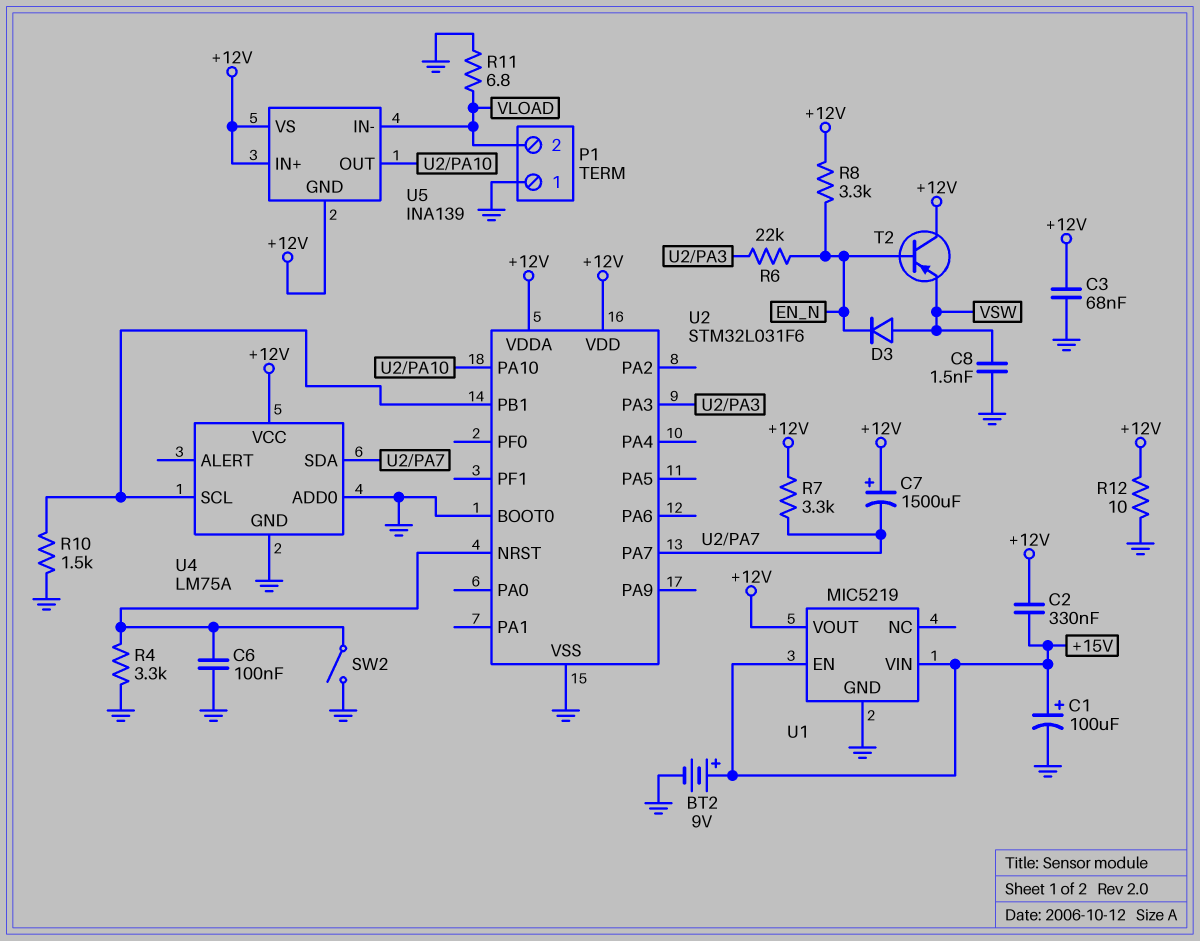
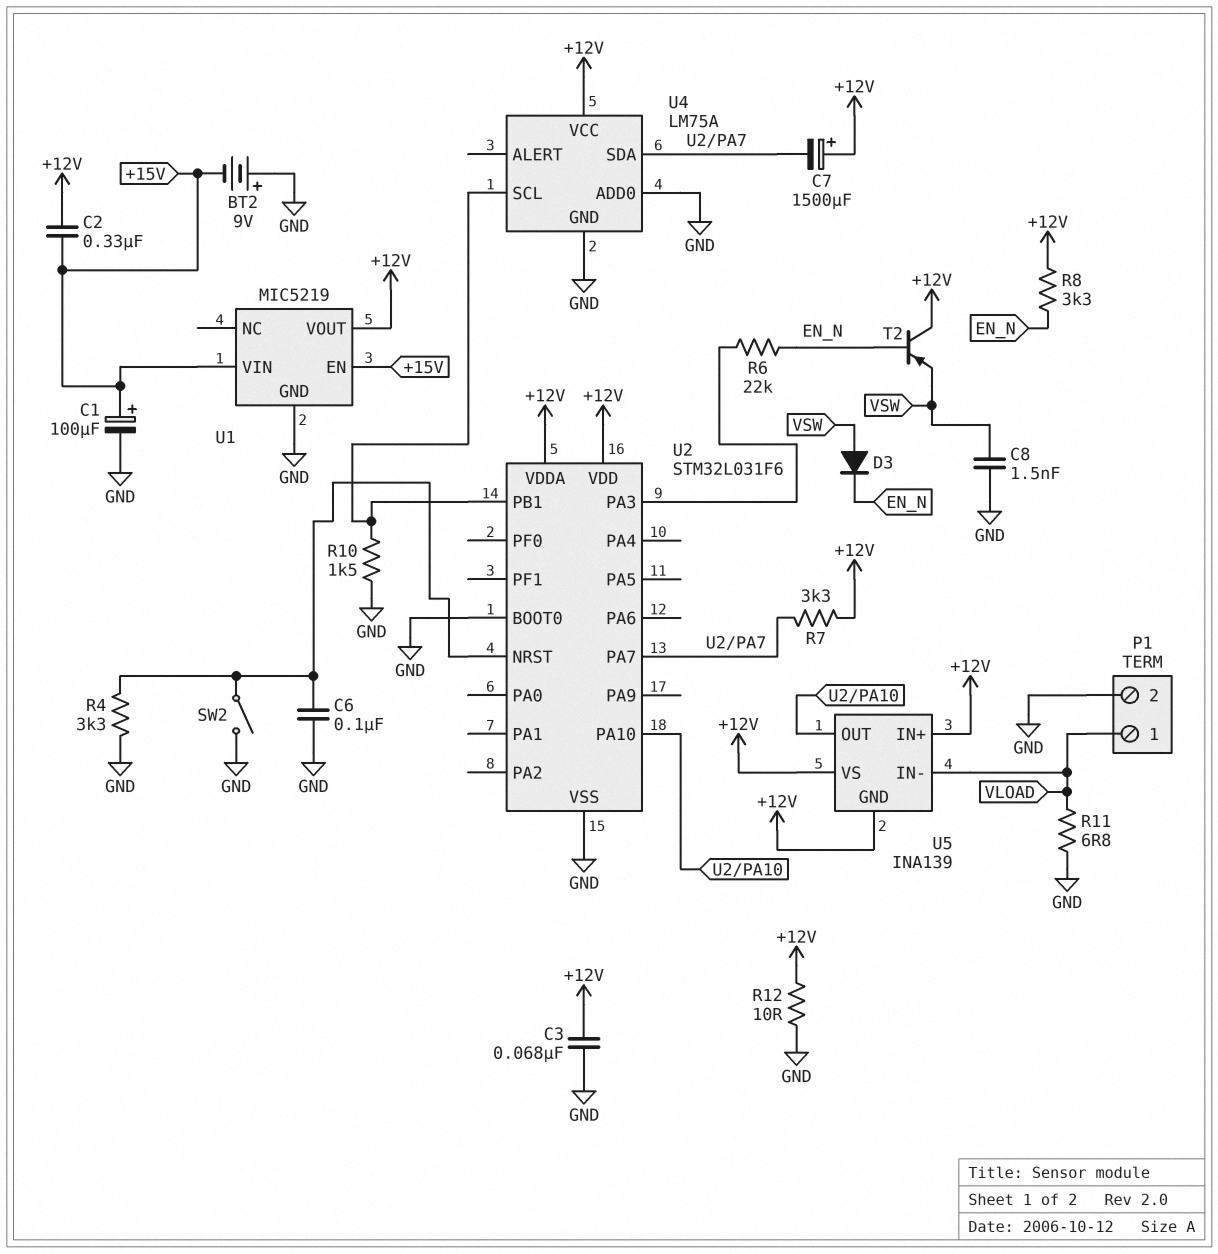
BT2: 9V (plus +15V, minus GND) -> 9V (plus GND, minus +15V)
P1 pin 1: GND -> VLOAD
P1 pin 2: VLOAD -> GND

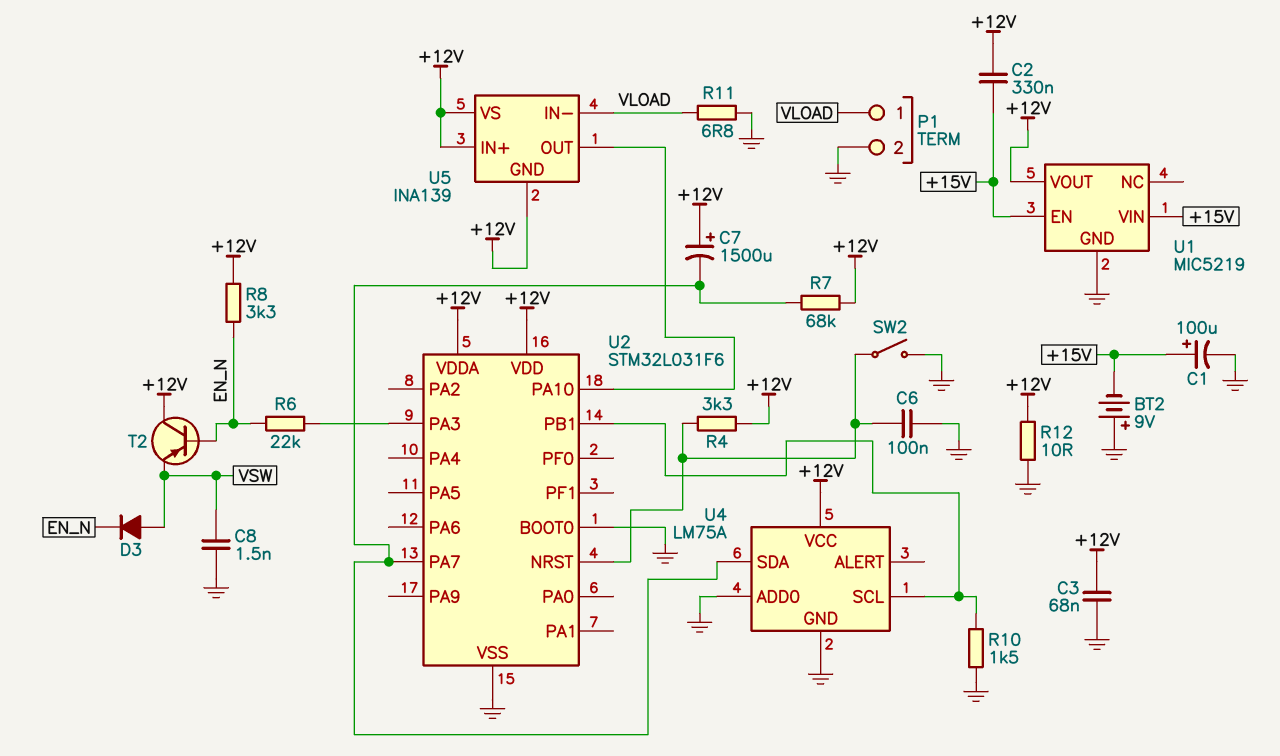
R4: 3.3k (GND, U2/NRST) -> 3.3k (+12V, U2/NRST)
R7: 3.3k (+12V, U2/PA7) -> 68k (+12V, U2/PA7)

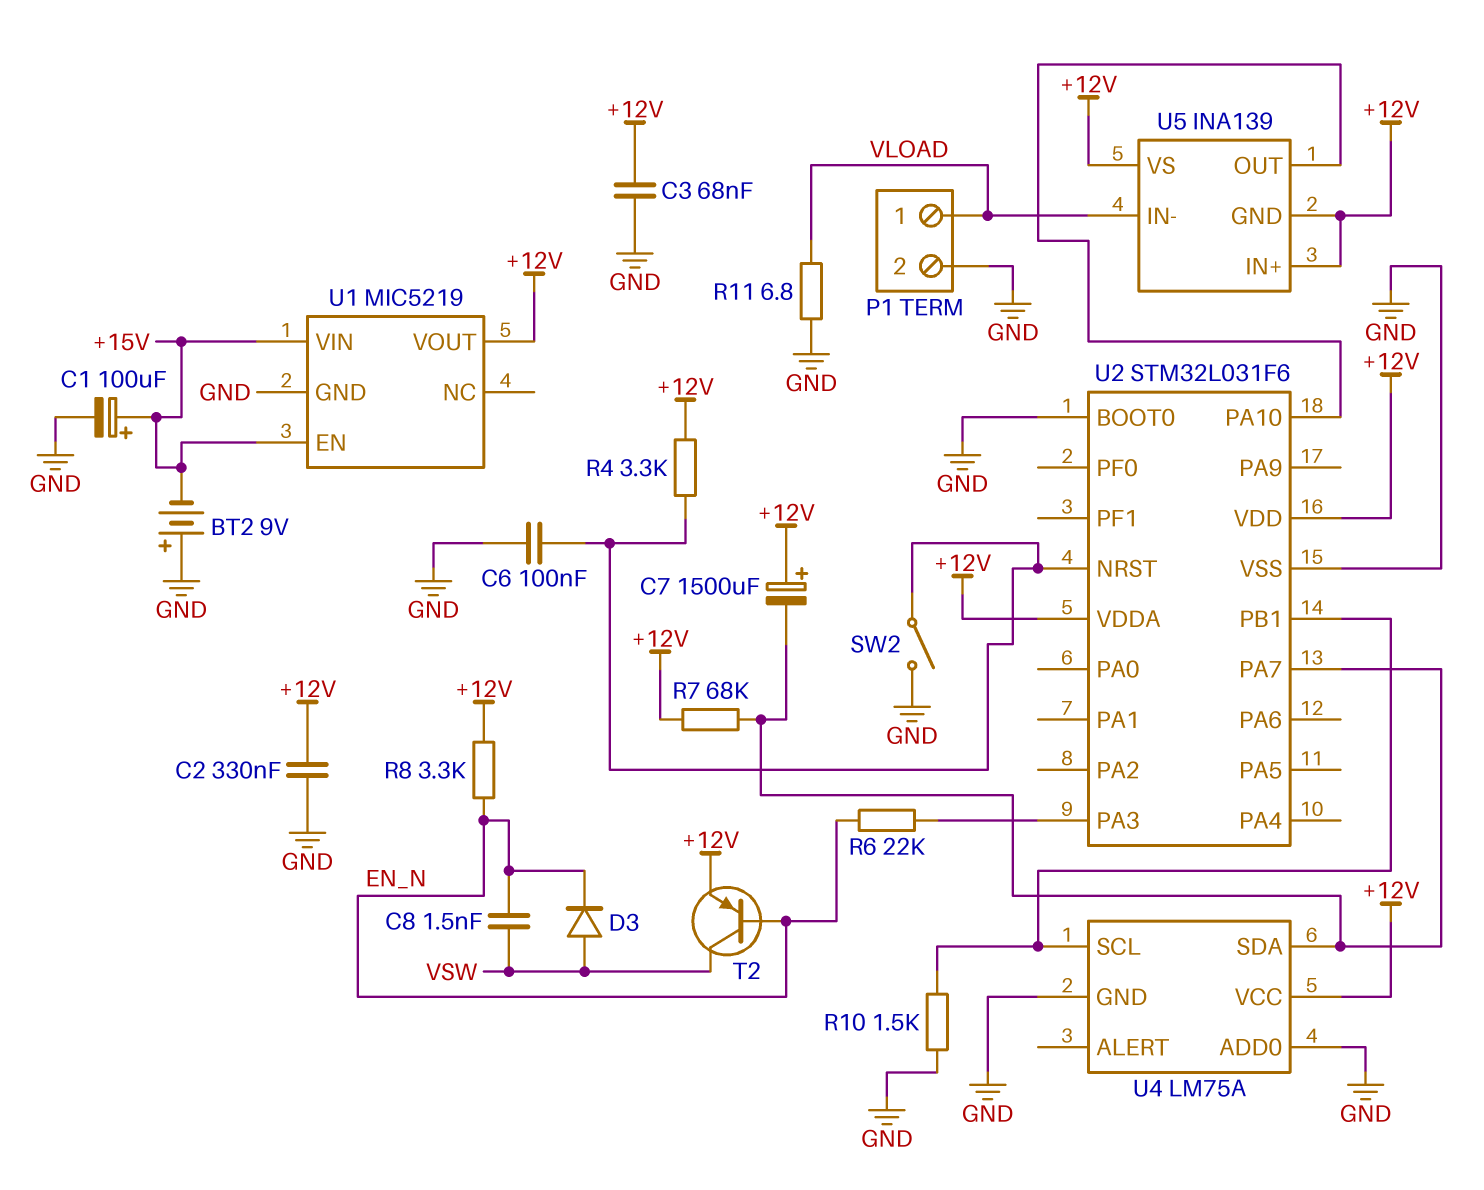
C2: 330nF (+12V, +15V) -> 330nF (+12V, GND)
C8: 1.5nF (GND, VSW) -> 1.5nF (EN_N, VSW)
R12: 10 (+12V, GND) -> none
T2: PNP (B EN_N, C +12V, E VSW) -> PNP (B EN_N, C VSW, E +12V)

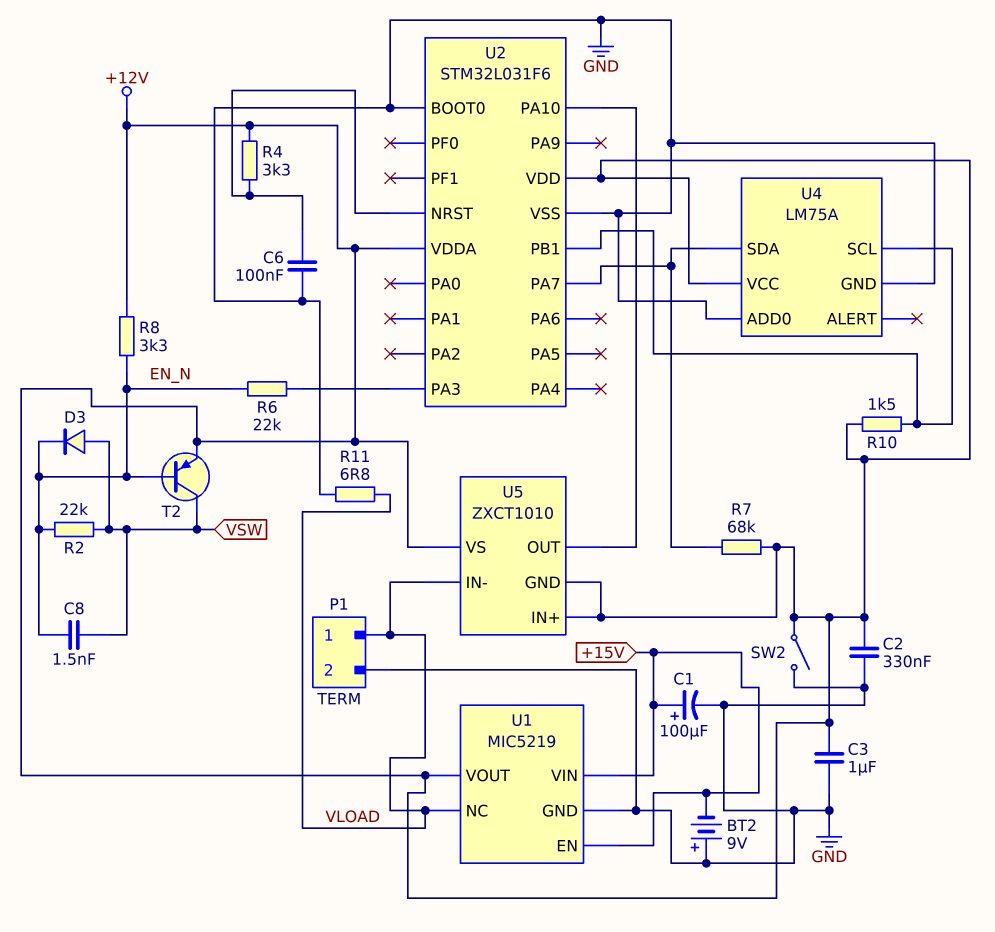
C3: 68nF (+12V, GND) -> 1uF (+12V, GND)
C7: 1500uF (plus +12V, minus U2/PA7) -> none
R2: none -> 22k (EN_N, VSW)
R10: 1.5k (GND, U2/PB1) -> 1.5k (+12V, U2/PB1)
SW2: switch (GND, U2/NRST) -> switch (+12V, GND)
U1 pin NC: none -> VLOAD
U5: INA139 -> ZXCT1010

